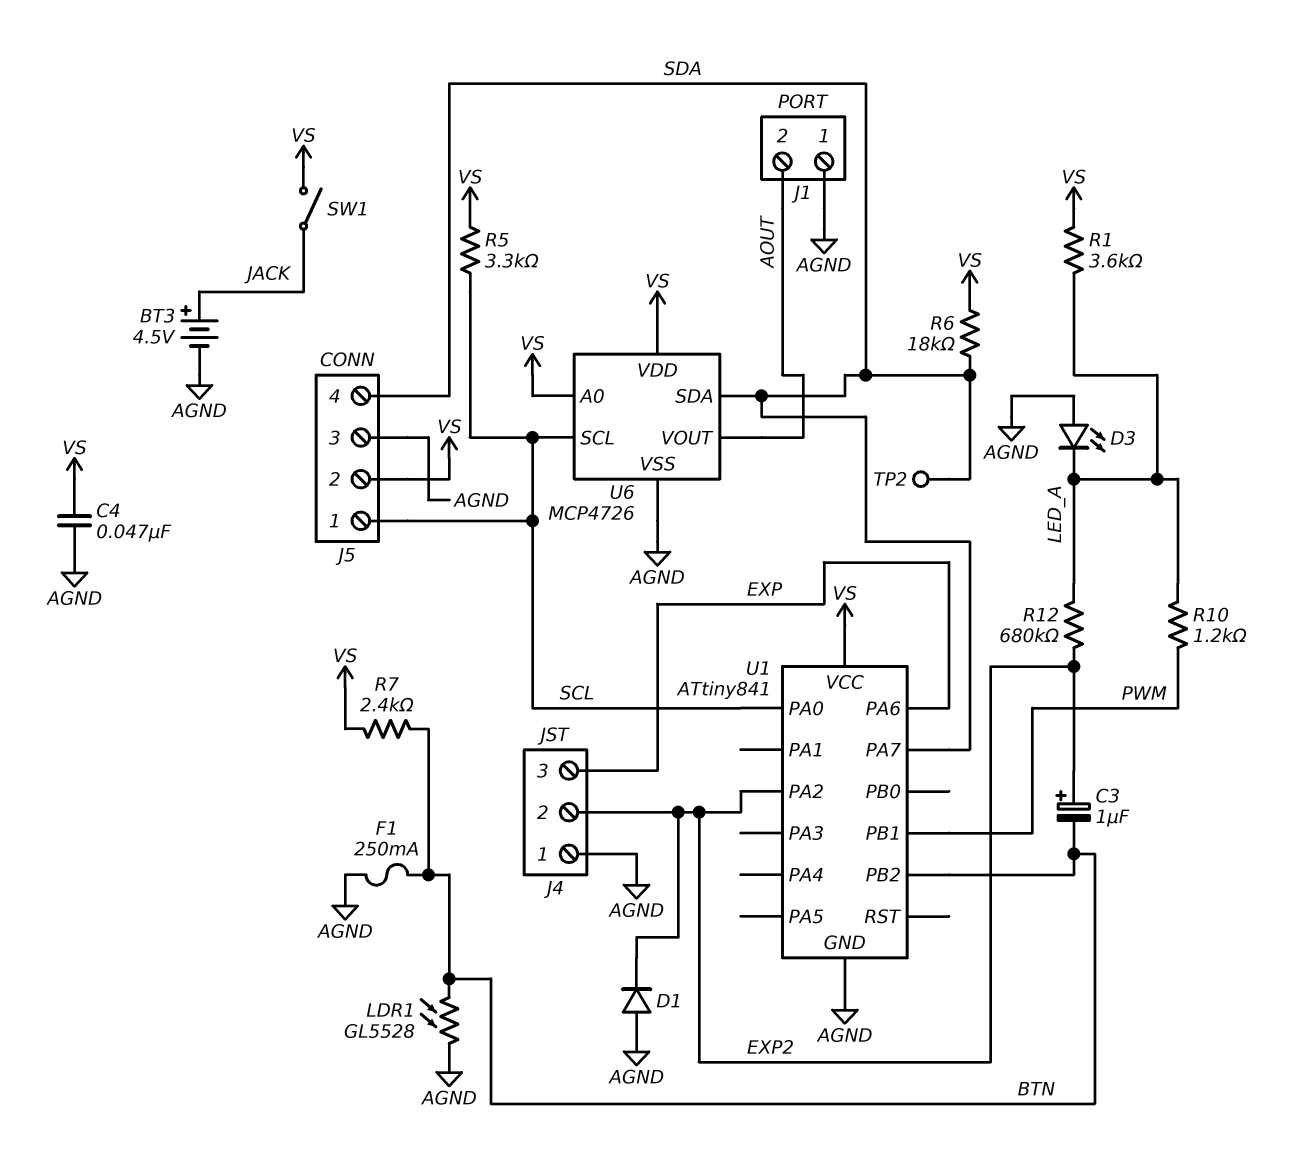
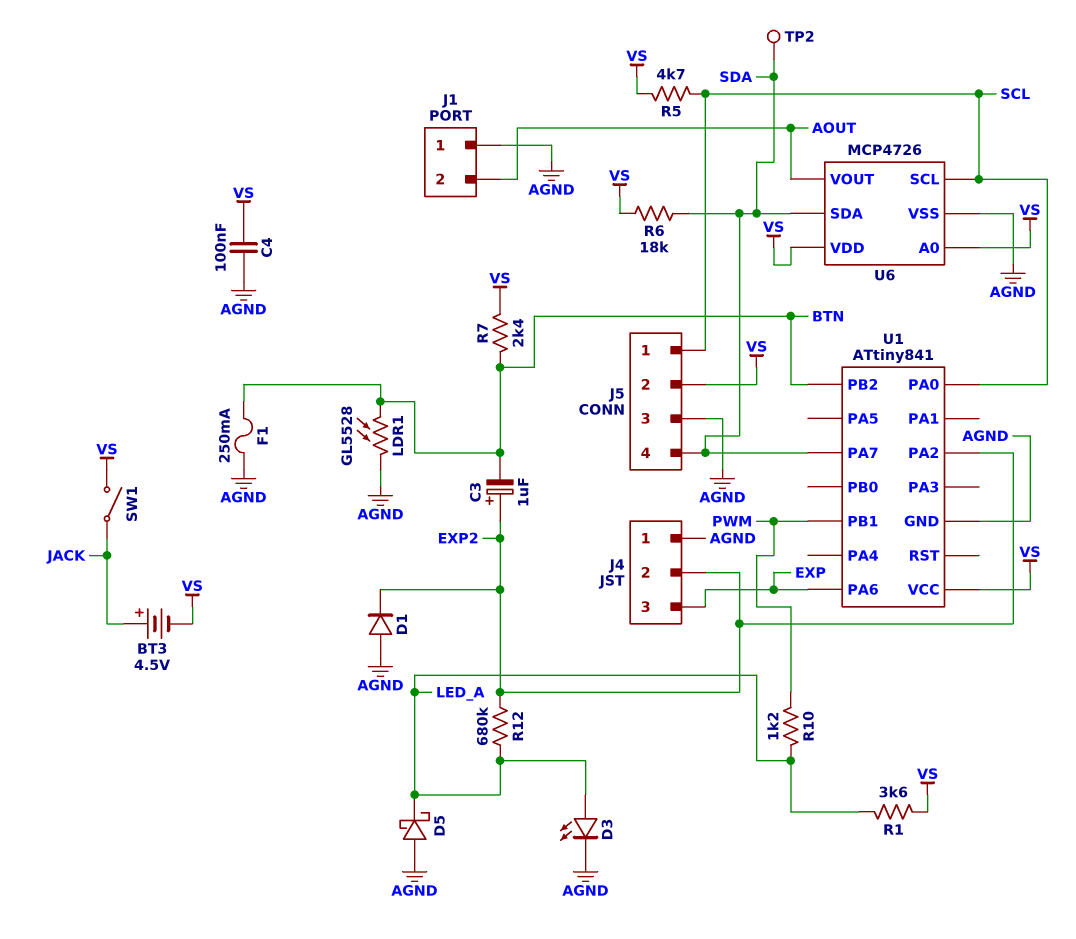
BT3: 4.5V (plus JACK, minus AGND) -> 4.5V (plus JACK, minus VS)
C4: 47nF (AGND, VS) -> 100nF (AGND, VS)
D3: LED (A AGND, K LED_A) -> LED (A LED_A, K AGND)
D5: none -> schottky (A AGND, K LED_A)
R5: 3.3k (SCL, VS) -> 4.7k (SCL, VS)

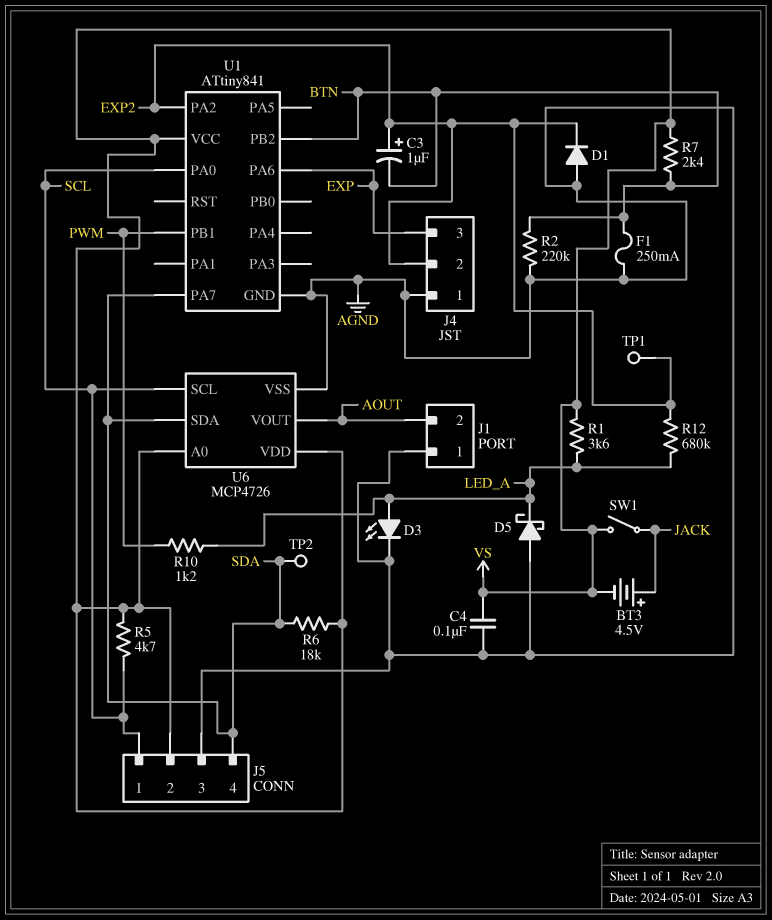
LDR1: GL5528 (AGND, BTN) -> none
R2: none -> 220k (AGND, BTN)
TP1: none -> test point (EXP2)

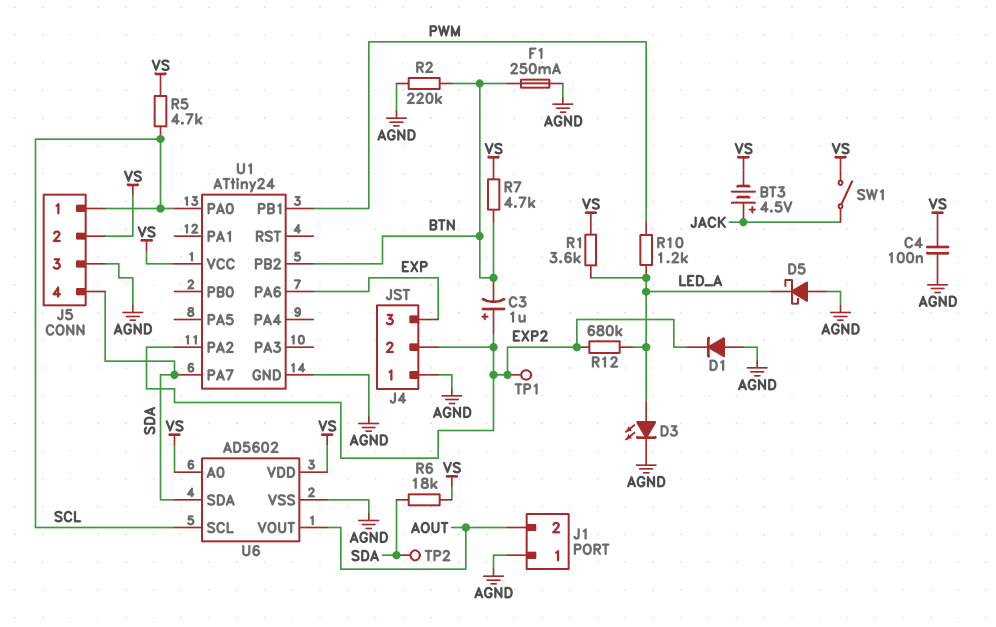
R7: 2.4k (BTN, VS) -> 4.7k (BTN, VS)
U1: ATtiny841 -> ATtiny24
U6: MCP4726 -> AD5602

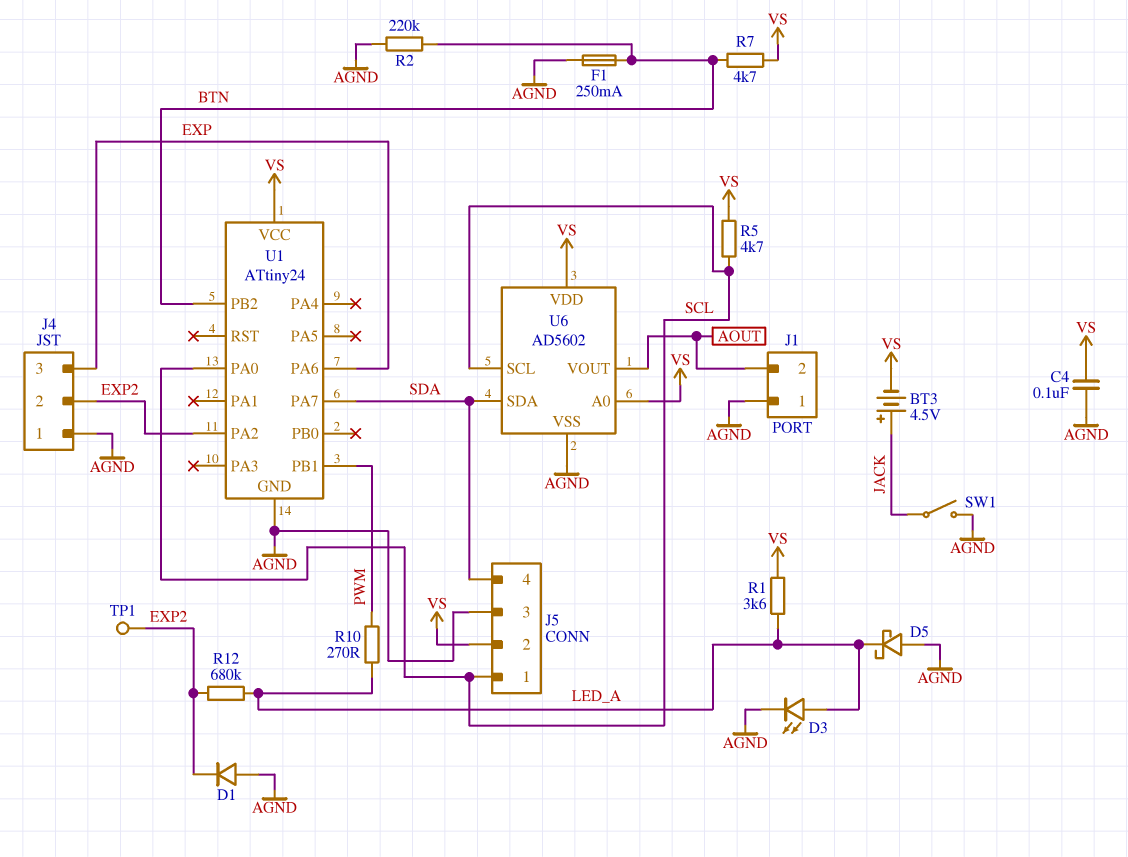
C3: 1uF (plus EXP2, minus BTN) -> none
R6: 18k (SDA, VS) -> none
R10: 1.2k (LED_A, PWM) -> 270 (LED_A, PWM)
SW1: switch (JACK, VS) -> switch (AGND, JACK)
TP2: test point (SDA) -> none

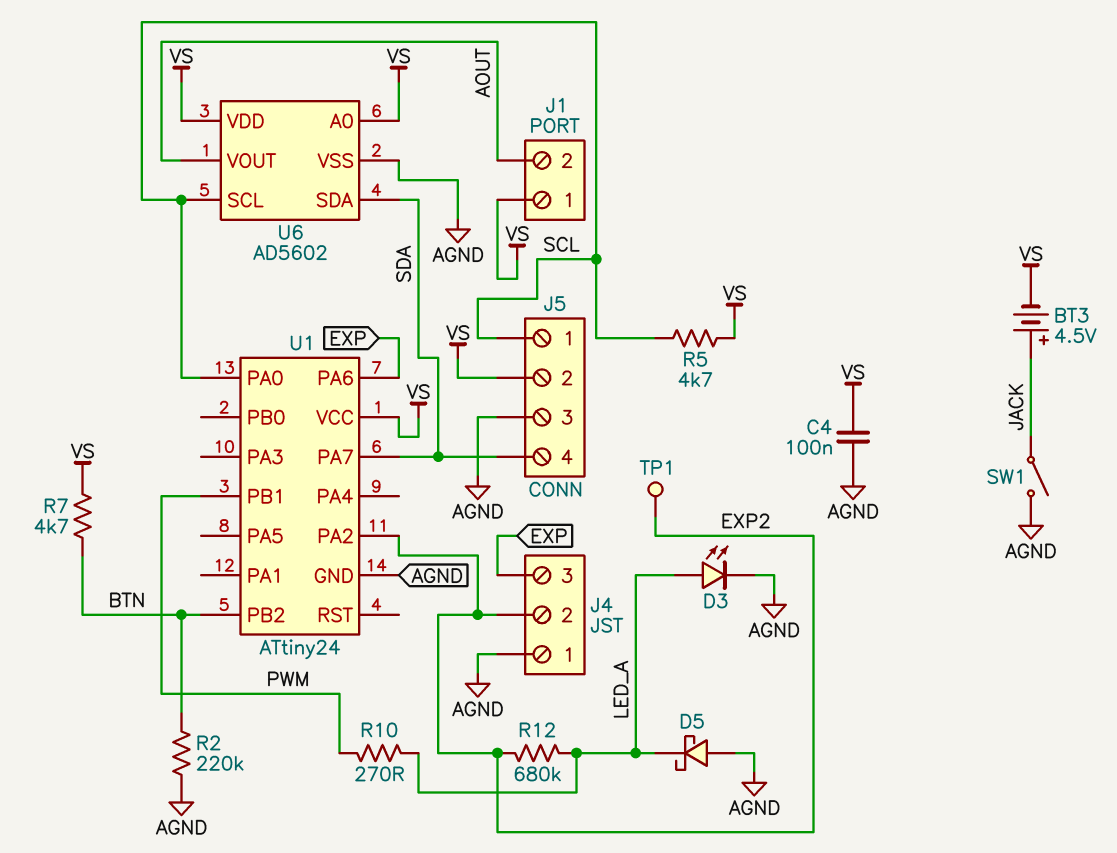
D1: diode (A AGND, K EXP2) -> none
F1: 250mA (AGND, BTN) -> none
J1 pin 1: AGND -> VS
R1: 3.6k (LED_A, VS) -> none

